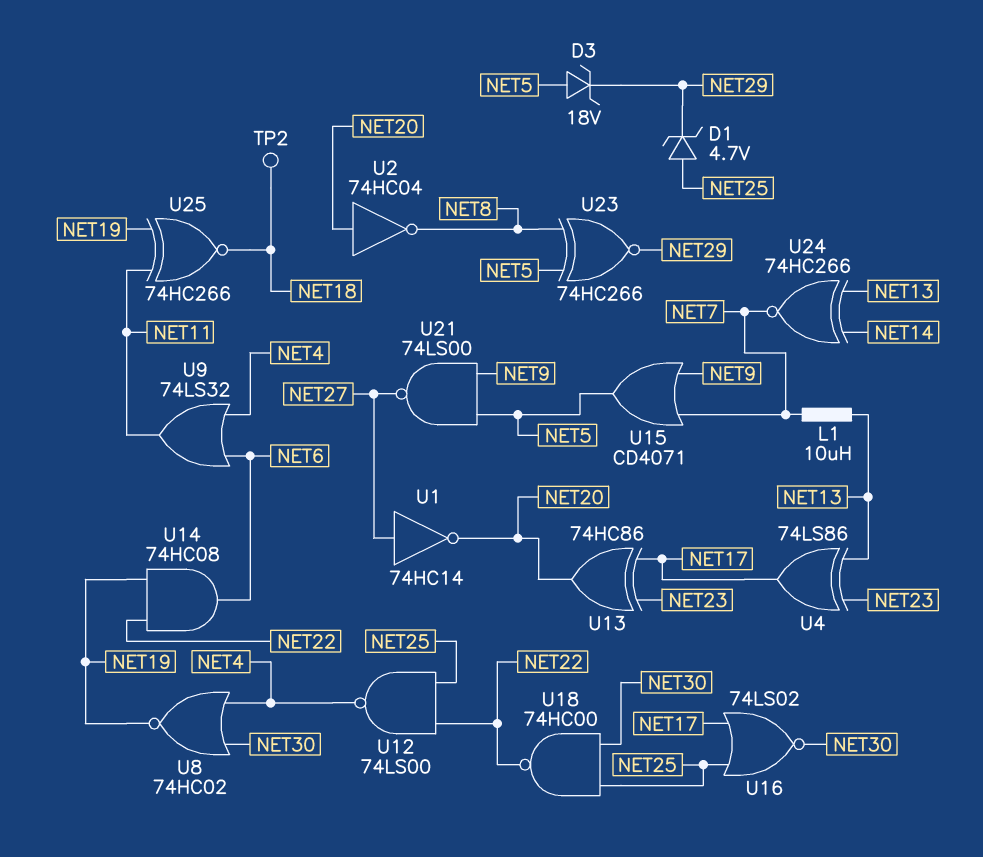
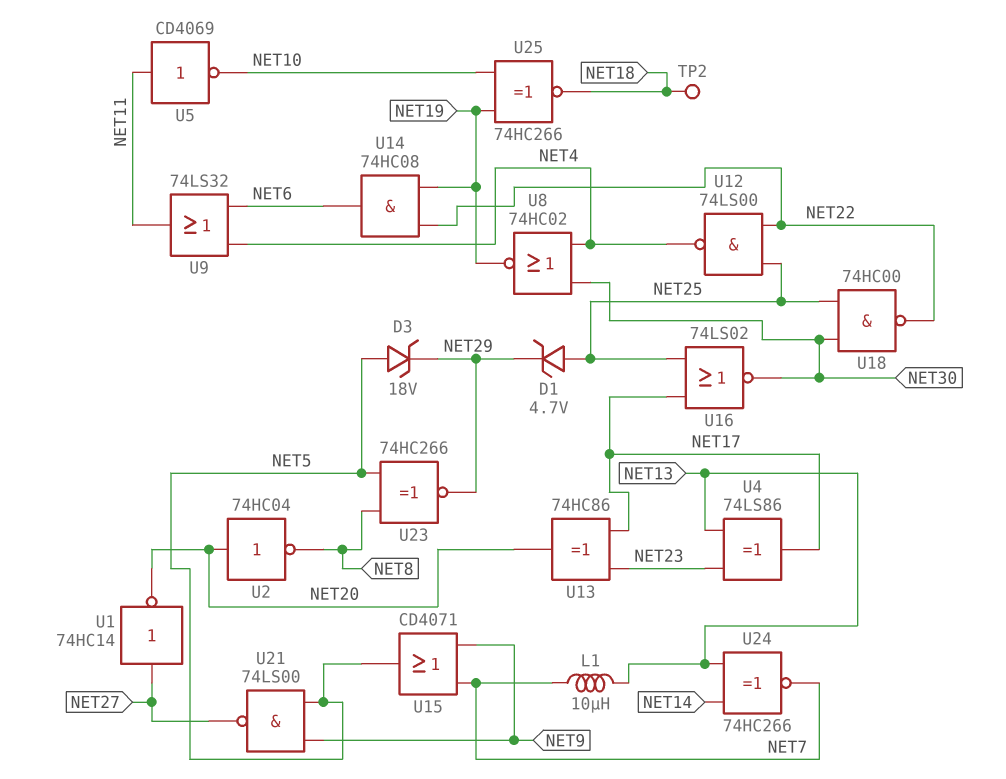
U5: none -> NOT CD4069 (in NET11, out NET10)
U25: XNOR 74HC266 (in NET11, in NET19, out NET18) -> XNOR 74HC266 (in NET10, in NET19, out NET18)

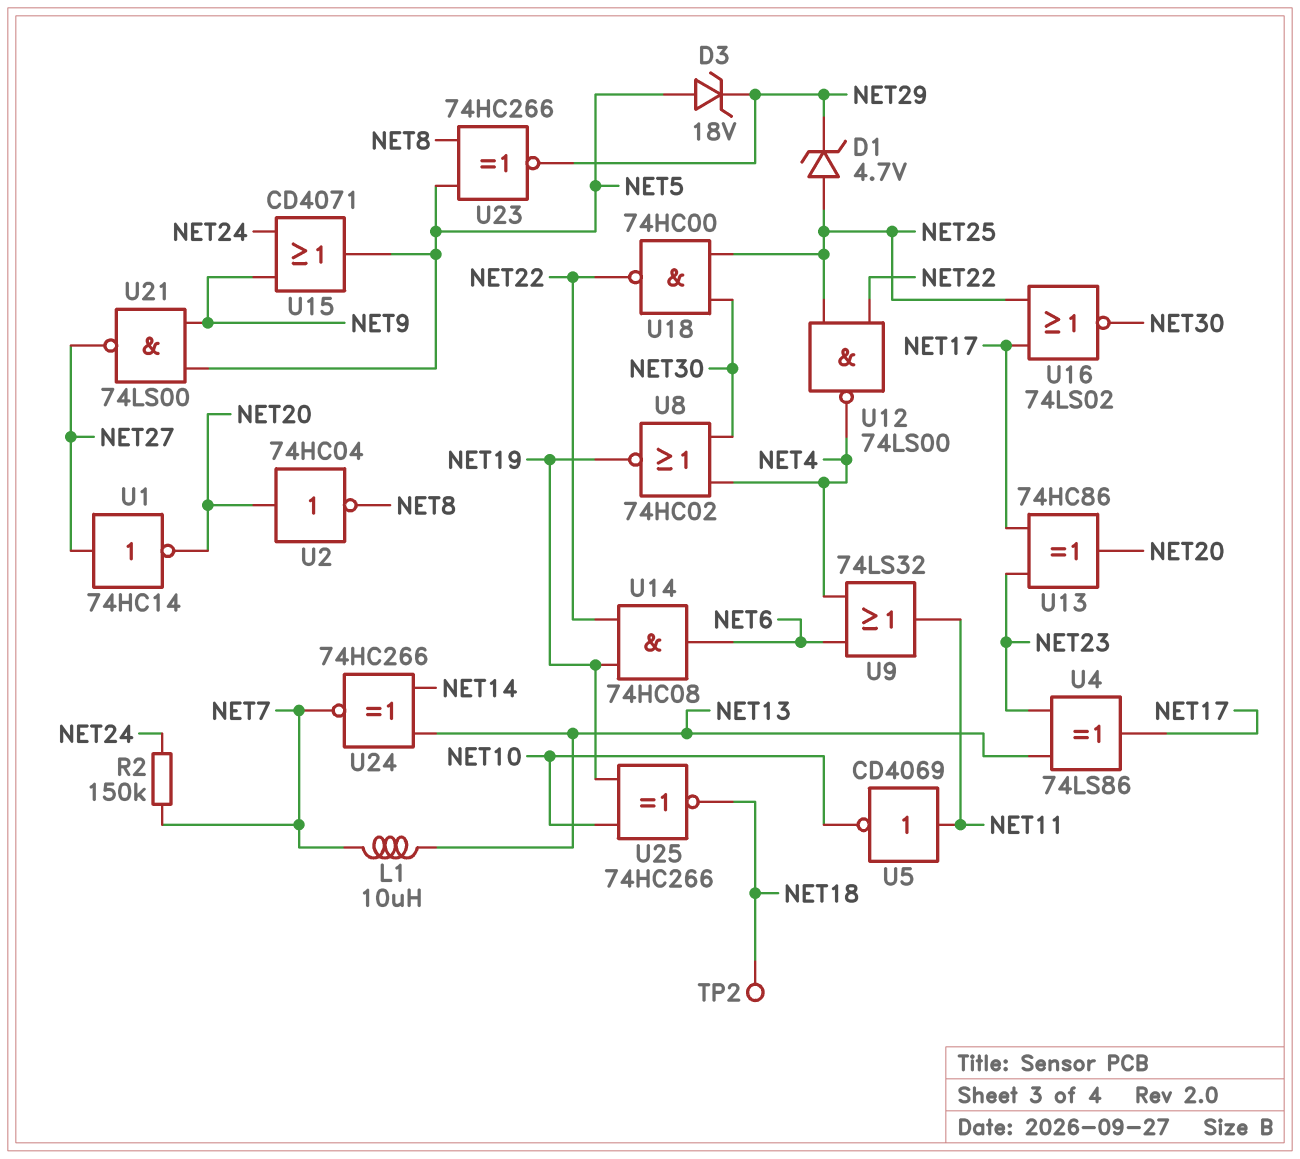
R2: none -> 150k (NET7, NET24)
U15: OR CD4071 (in NET7, in NET9, out NET5) -> OR CD4071 (in NET9, in NET24, out NET5)

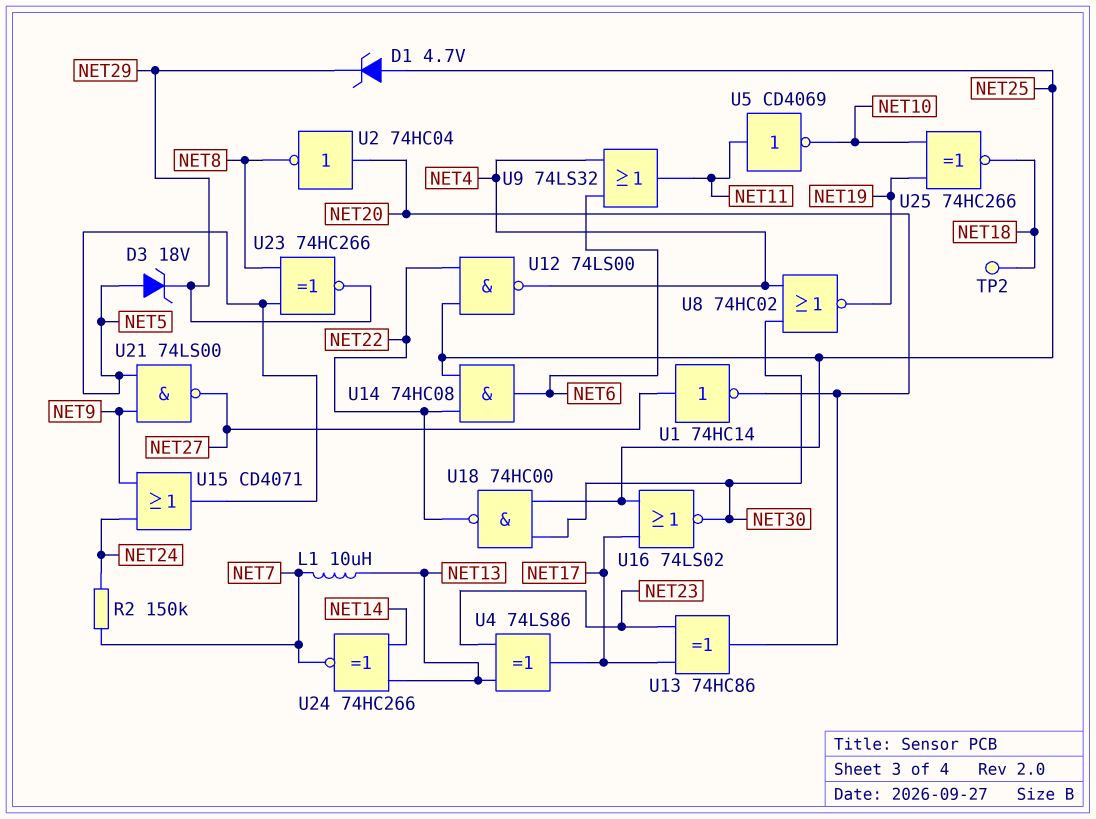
U14: AND 74HC08 (in NET19, in NET22, out NET6) -> AND 74HC08 (in NET22, in NET25, out NET6)

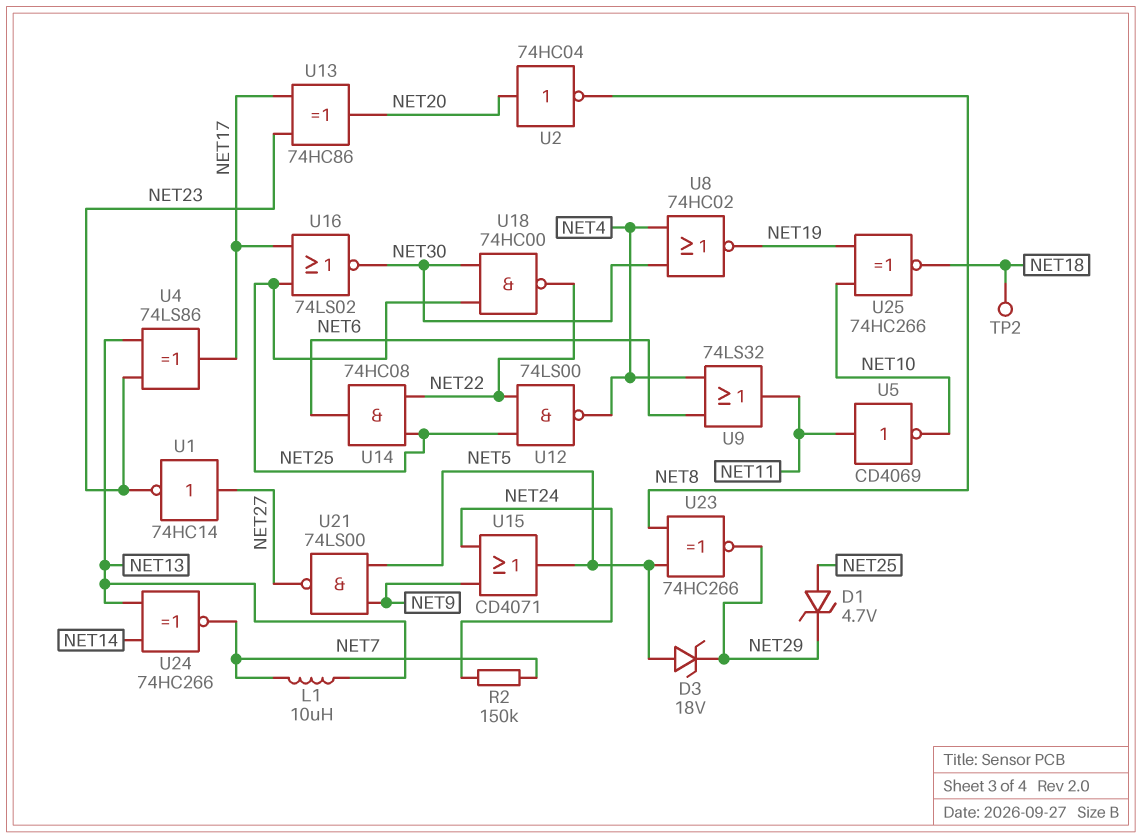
U1: NOT 74HC14 (in NET27, out NET20) -> NOT 74HC14 (in NET27, out NET23)

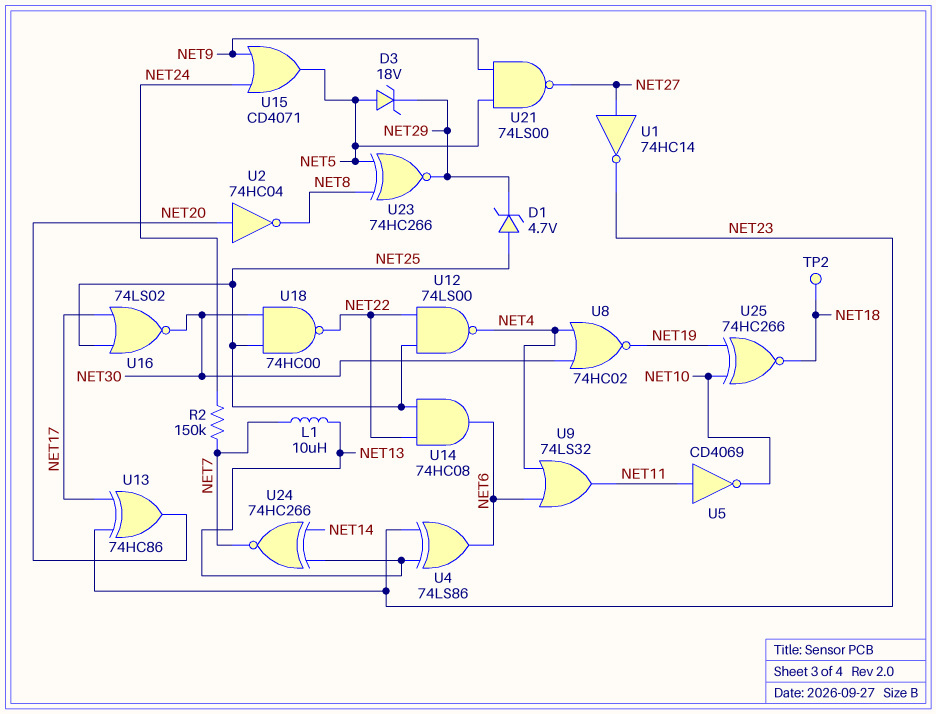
U4: XOR 74LS86 (in NET13, in NET23, out NET17) -> XOR 74LS86 (in NET13, in NET23, out NET6)

